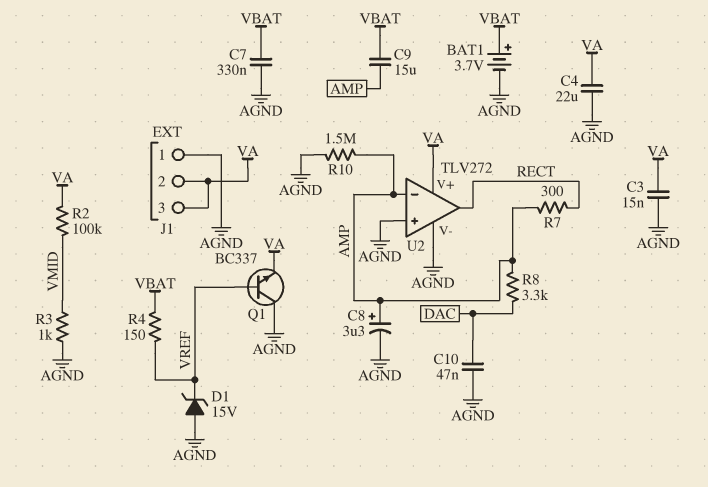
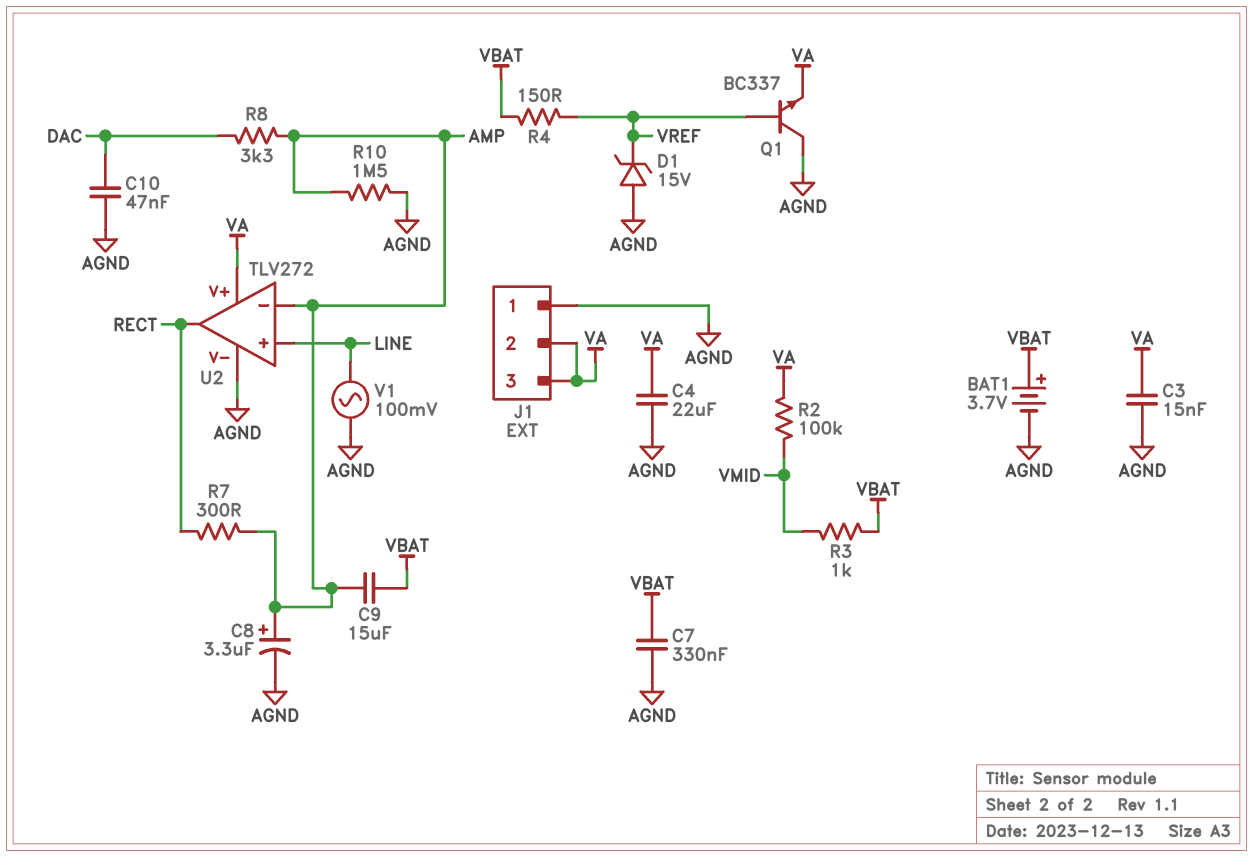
R3: 1k (AGND, VMID) -> 1k (VBAT, VMID)
U2 pin in+: AGND -> LINE
V1: none -> AC 100mV (AGND, LINE)

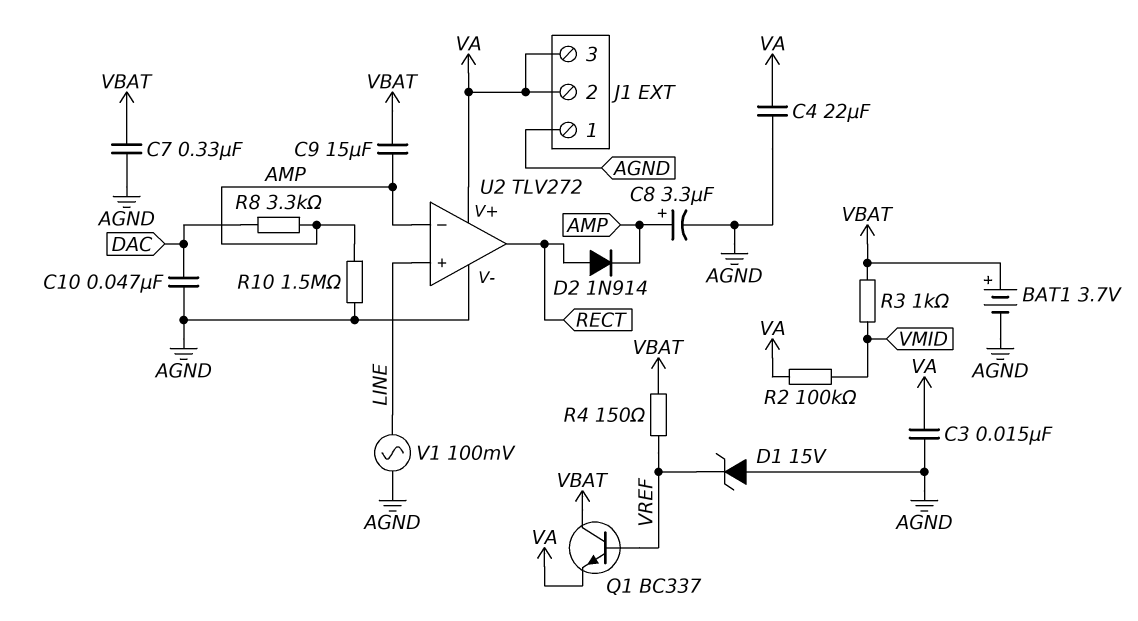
D2: none -> diode 1N914 (A RECT, K AMP)
Q1: NPN BC337 (B VREF, C AGND, E VA) -> NPN BC337 (B VREF, C VBAT, E VA)
R7: 300 (AMP, RECT) -> none

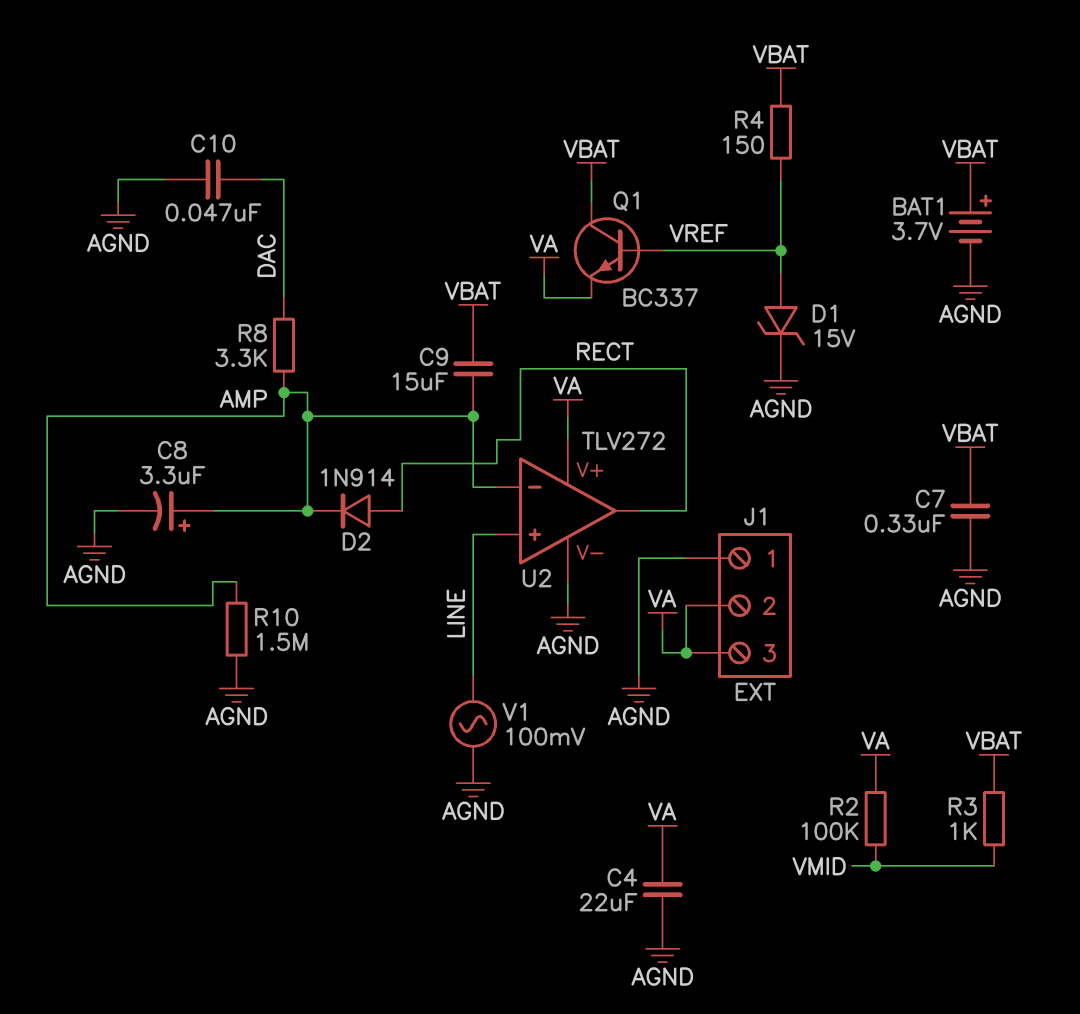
C3: 15nF (AGND, VA) -> none
D1: zener 15V (A AGND, K VREF) -> zener 15V (A VREF, K AGND)

